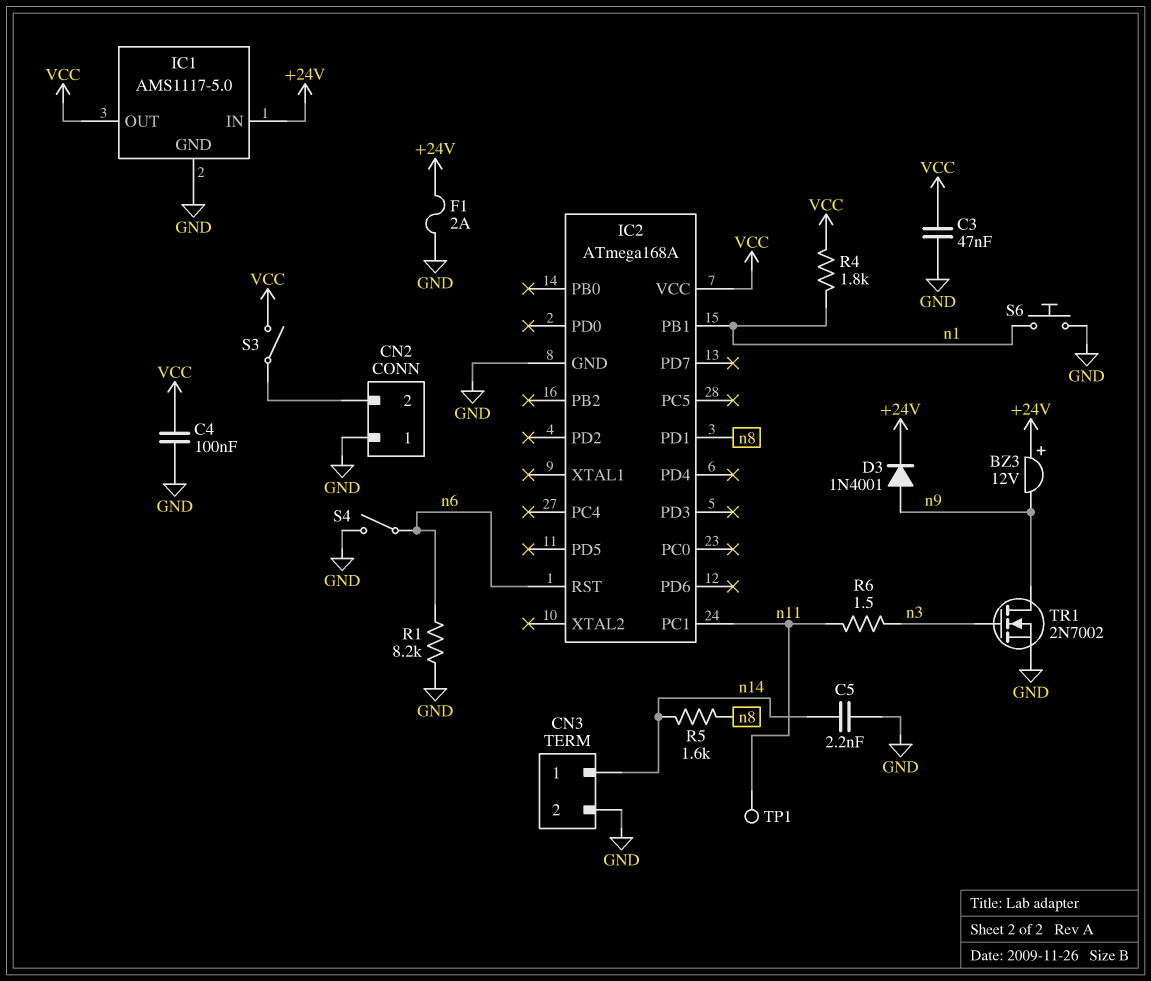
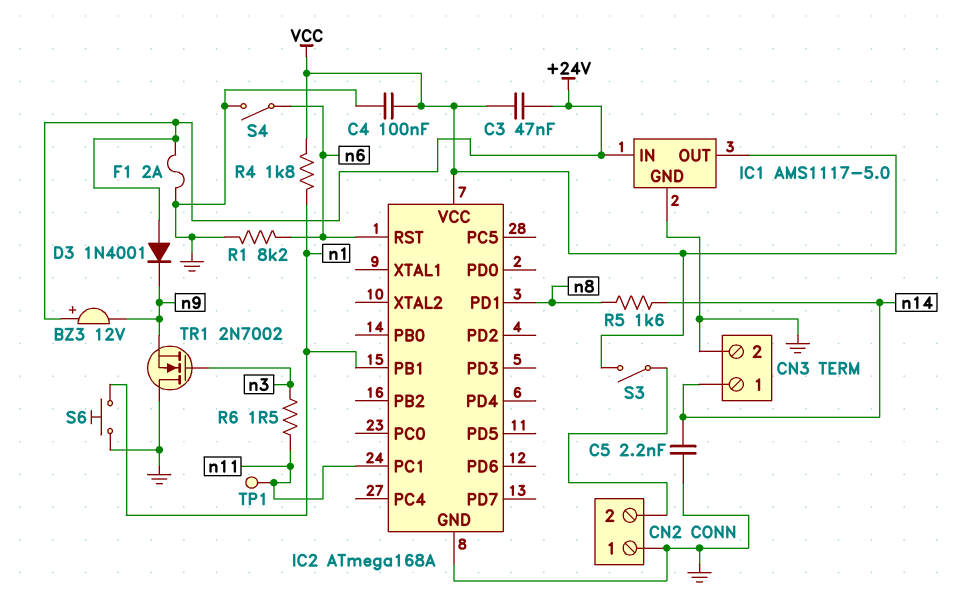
C3: 47nF (GND, VCC) -> 47nF (+24V, VCC)
D3: diode 1N4001 (A n9, K +24V) -> diode 1N4001 (A +24V, K n9)
TR1: NMOS 2N7002 (G n3, D n9, S GND) -> NMOS 2N7002 (G n3, D GND, S n9)

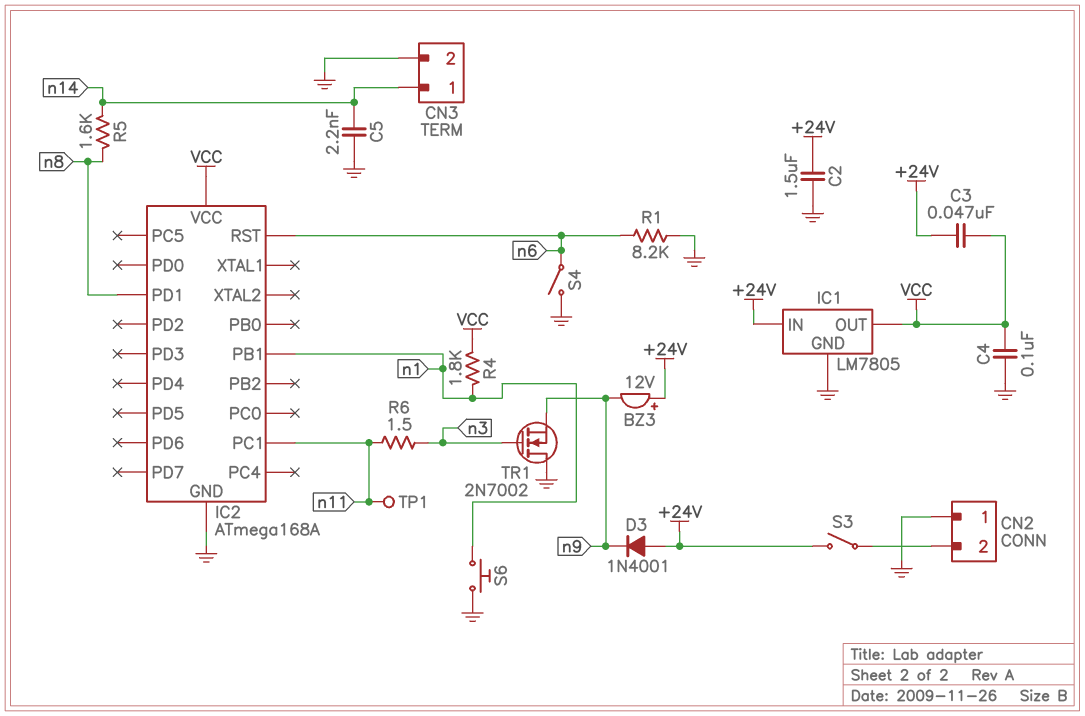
C2: none -> 1.5uF (+24V, GND)
F1: 2A (+24V, GND) -> none
IC1: AMS1117-5.0 -> LM7805
S3: switch (CN2/2, VCC) -> switch (+24V, CN2/2)

